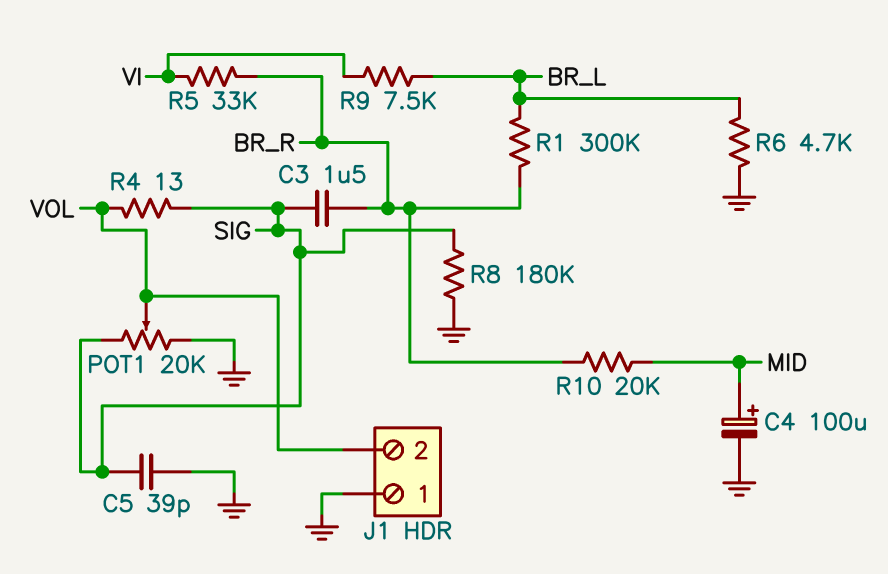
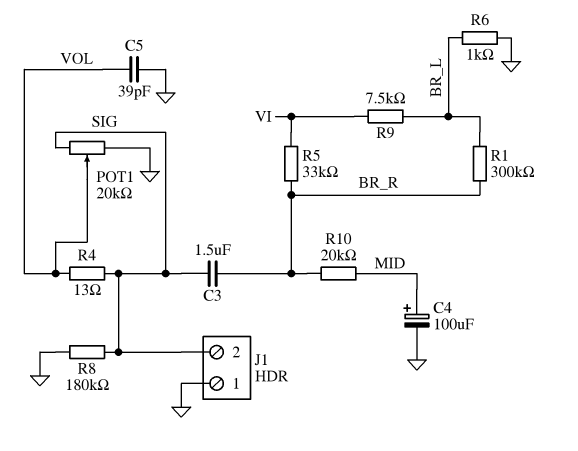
C5: 39pF (GND, SIG) -> 39pF (GND, VOL)
J1 pin 2: VOL -> SIG
R6: 4.7k (BR_L, GND) -> 1k (BR_L, GND)

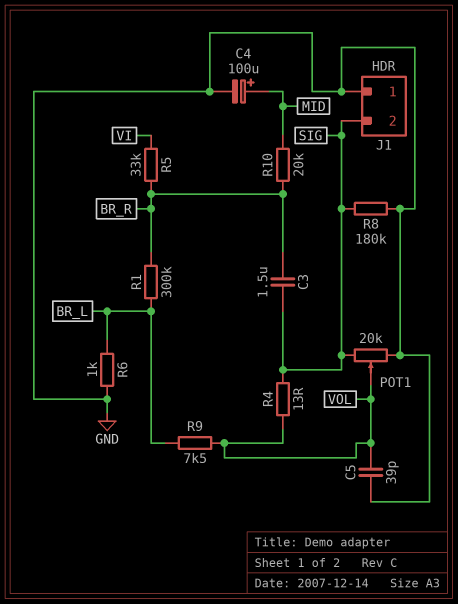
R9: 7.5k (BR_L, VI) -> 7.5k (BR_L, VOL)

